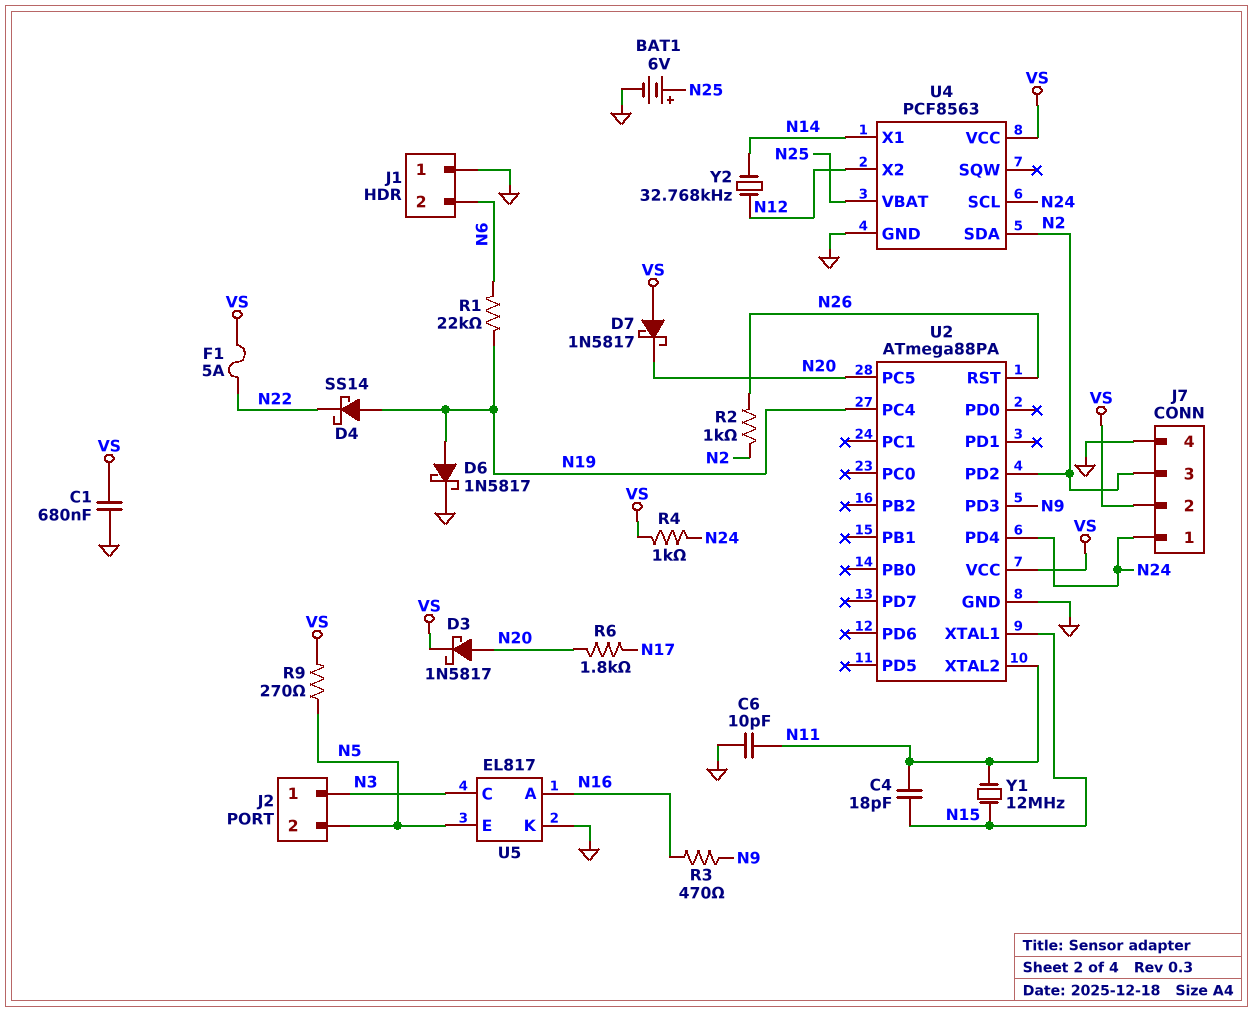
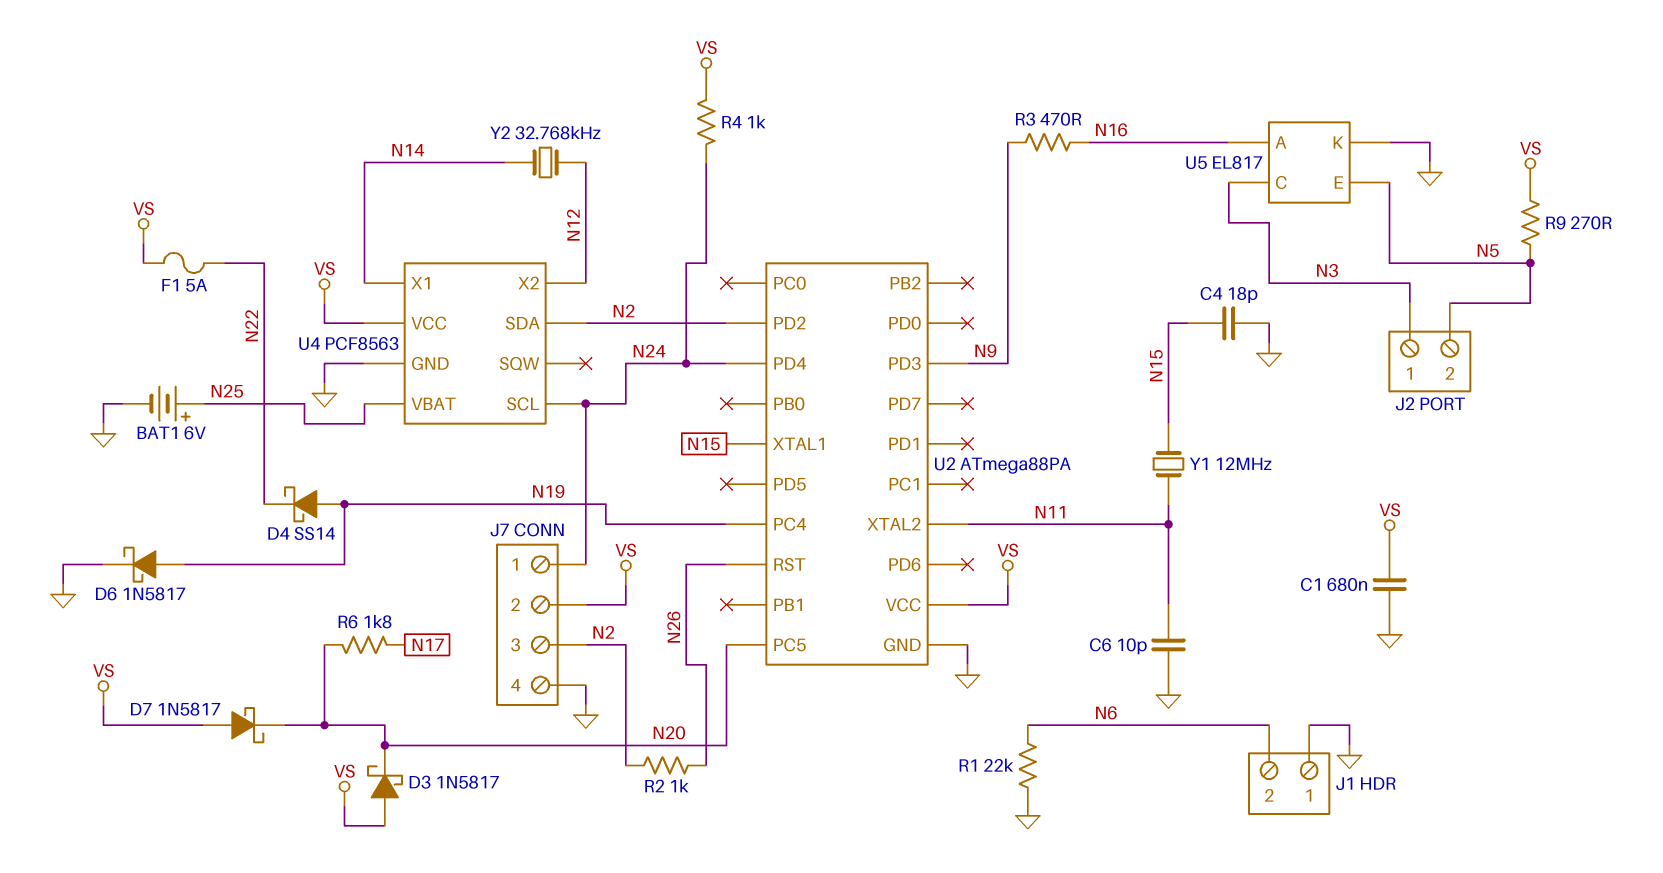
C4: 18pF (N11, N15) -> 18pF (GND, N15)
D3: schottky 1N5817 (A N20, K VS) -> schottky 1N5817 (A VS, K N20)
R1: 22k (N6, N19) -> 22k (GND, N6)

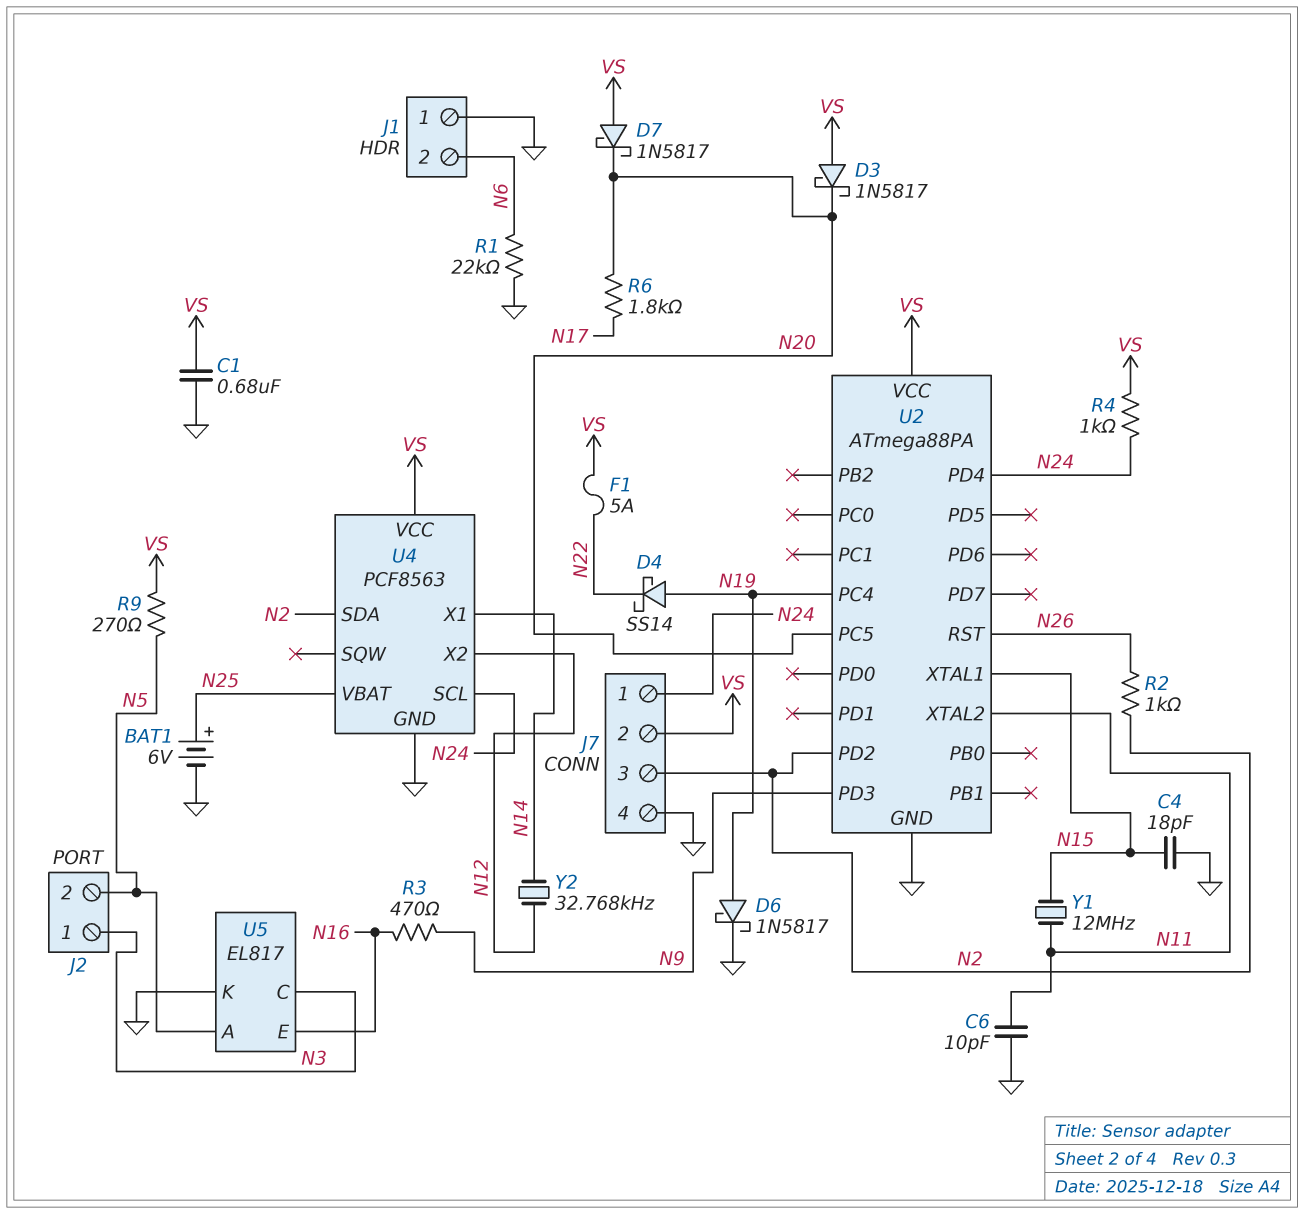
U5 pin A: N16 -> N5
U5 pin E: N5 -> N16

